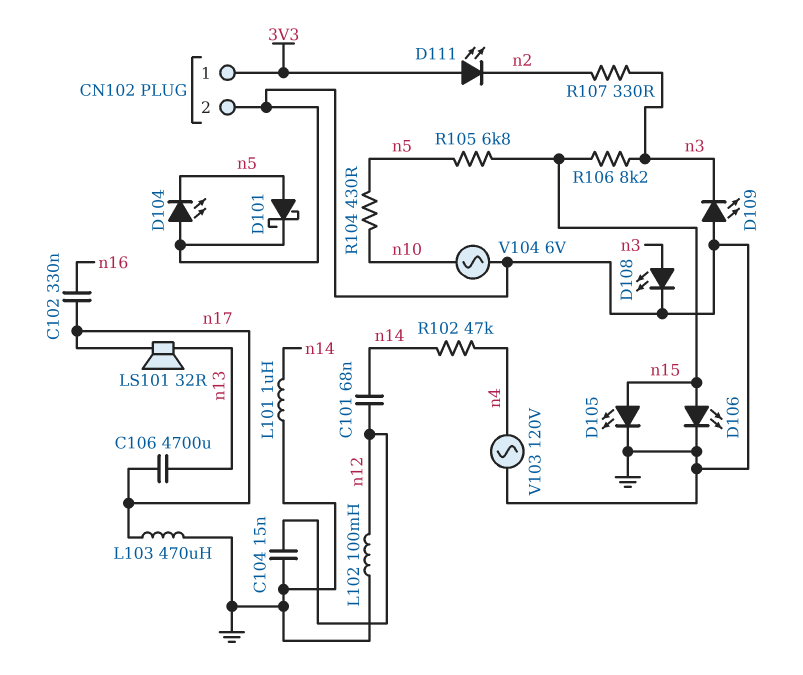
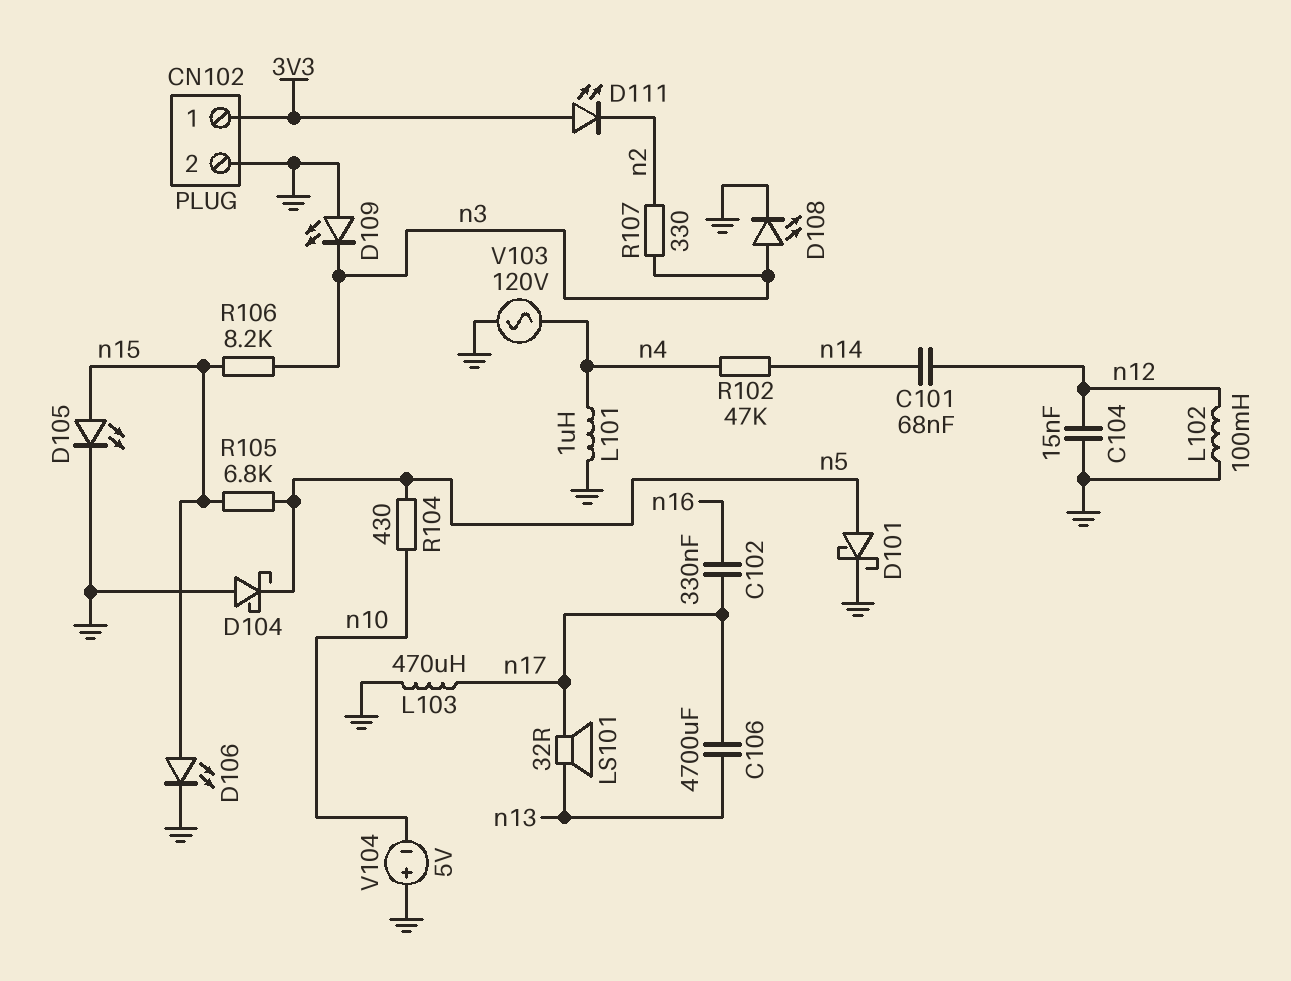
D104: LED (A GND, K n5) -> schottky (A GND, K n5)
L101: 1uH (GND, n14) -> 1uH (GND, n4)
V104: AC 6V (GND, n10) -> 5V (plus GND, minus n10)

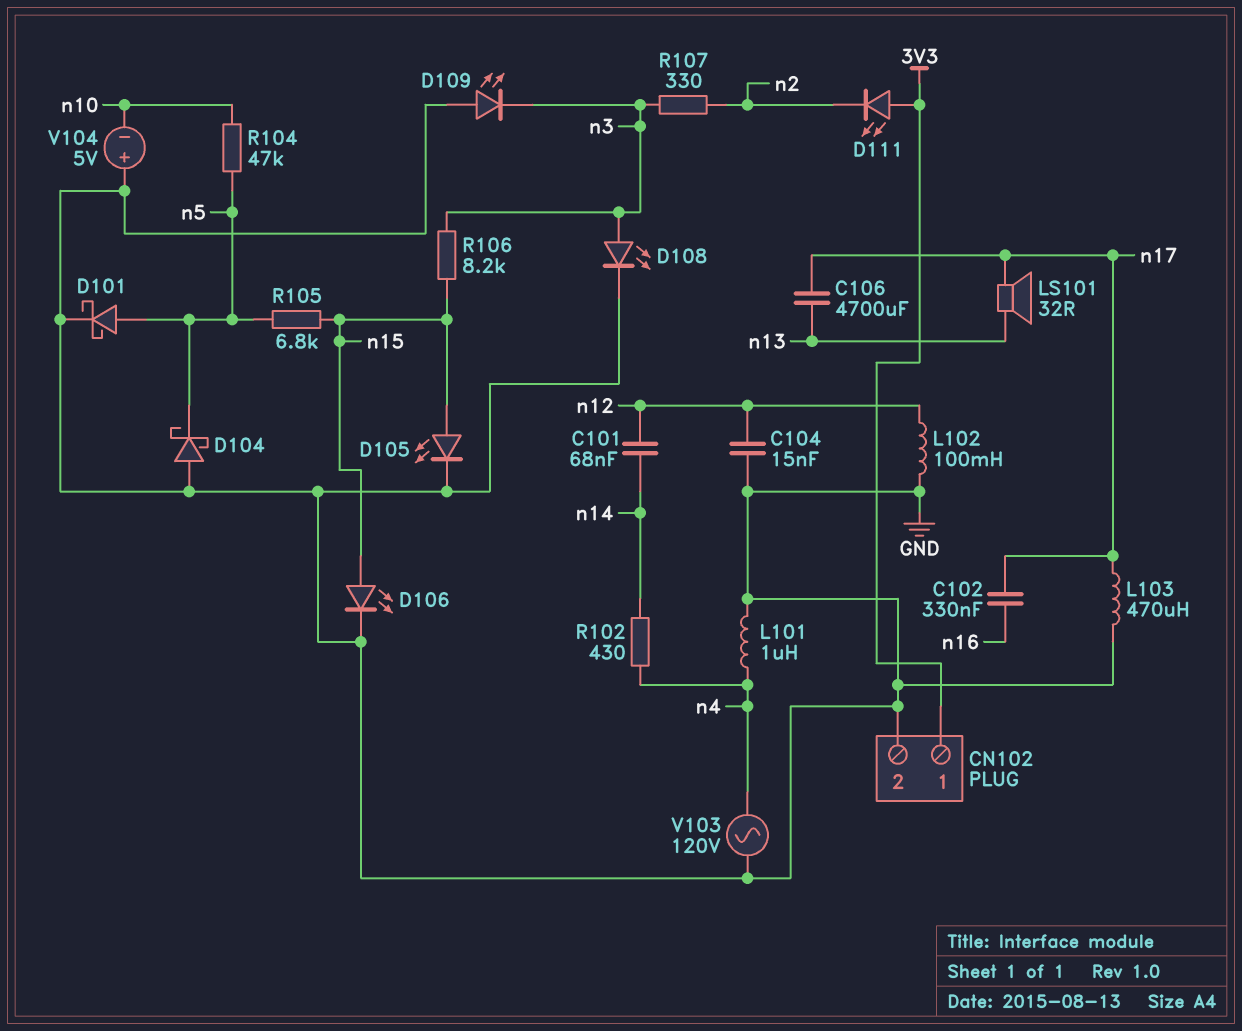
R102: 47k (n4, n14) -> 430 (n4, n14)
R104: 430 (n5, n10) -> 47k (n5, n10)

